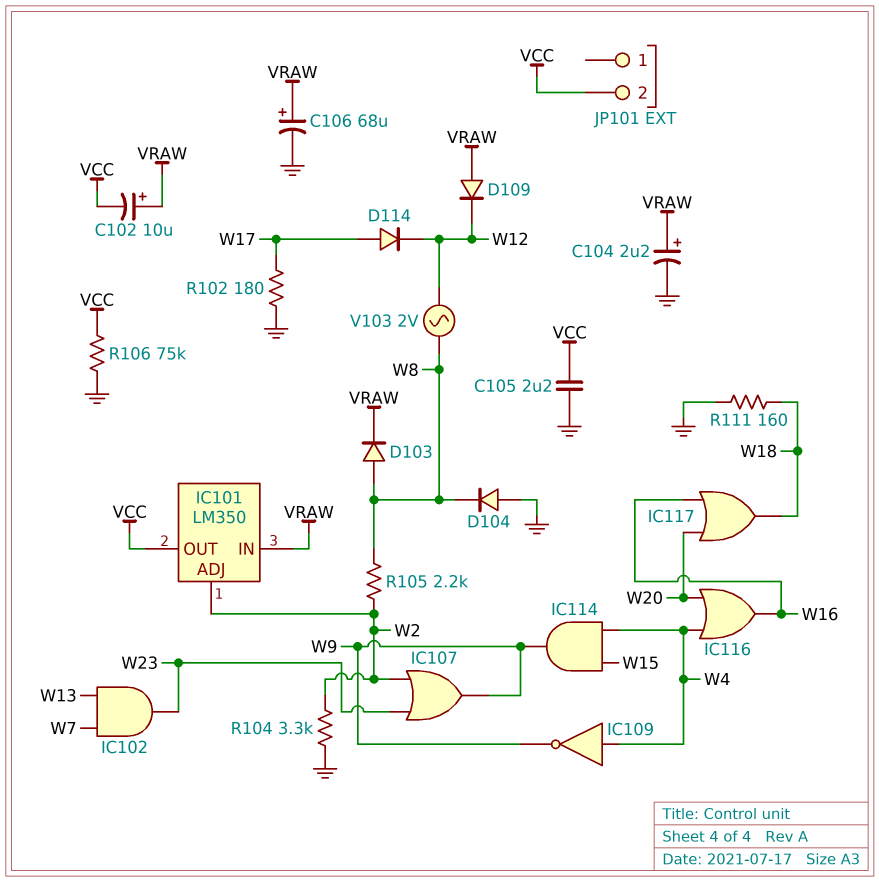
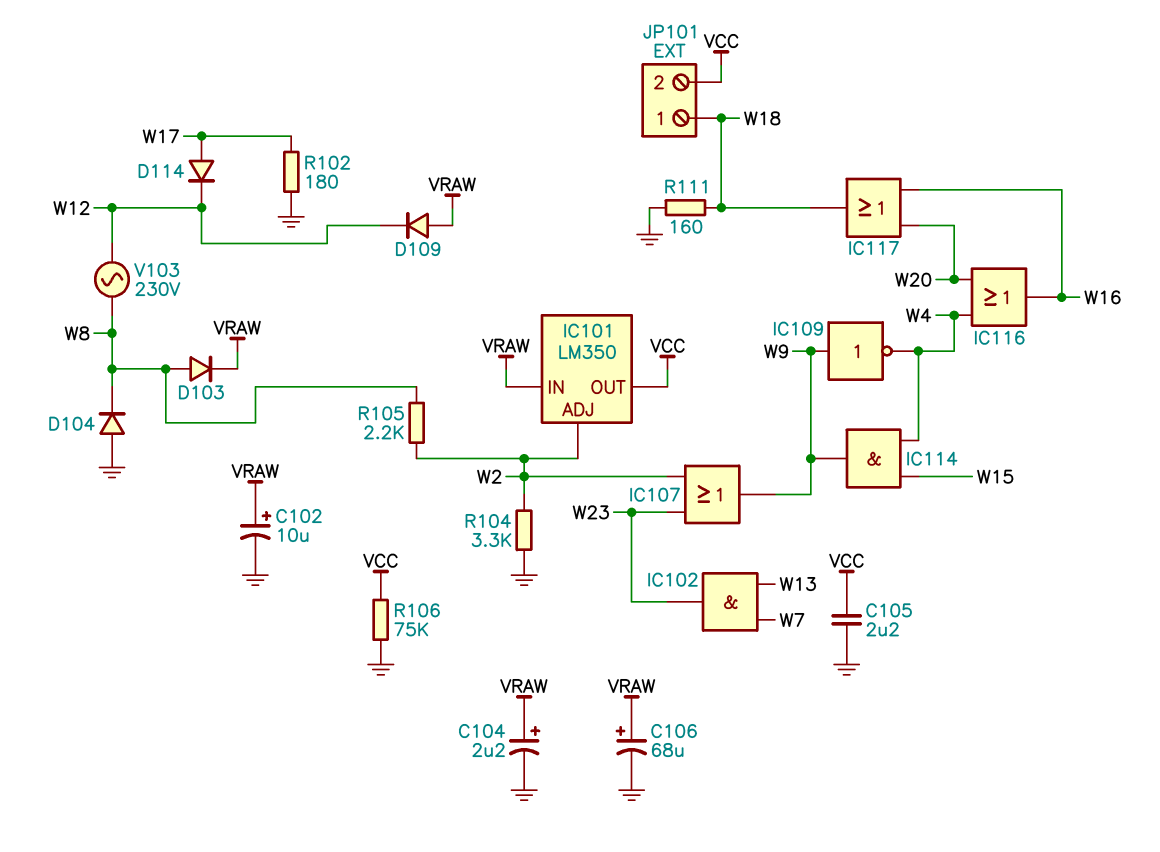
C102: 10uF (plus VRAW, minus VCC) -> 10uF (plus VRAW, minus GND)
IC109: NOT (in W4, out W9) -> NOT (in W9, out W4)
JP101 pin 1: none -> W18
V103: AC 2V (W8, W12) -> AC 230V (W8, W12)

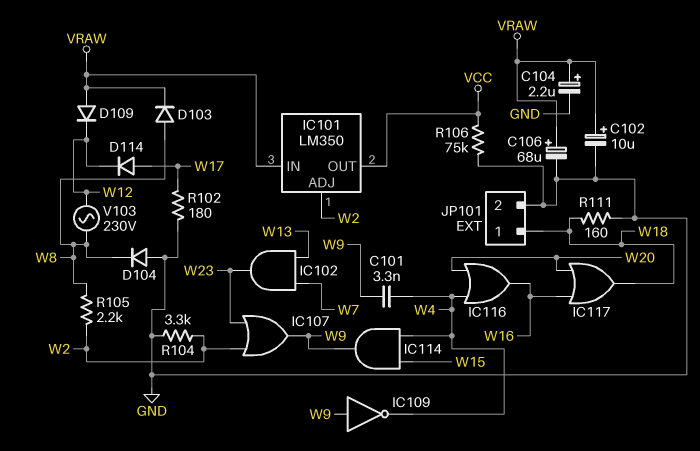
C101: none -> 3.3nF (W4, W9)
C105: 2.2uF (GND, VCC) -> none
JP101 pin 2: VCC -> GND

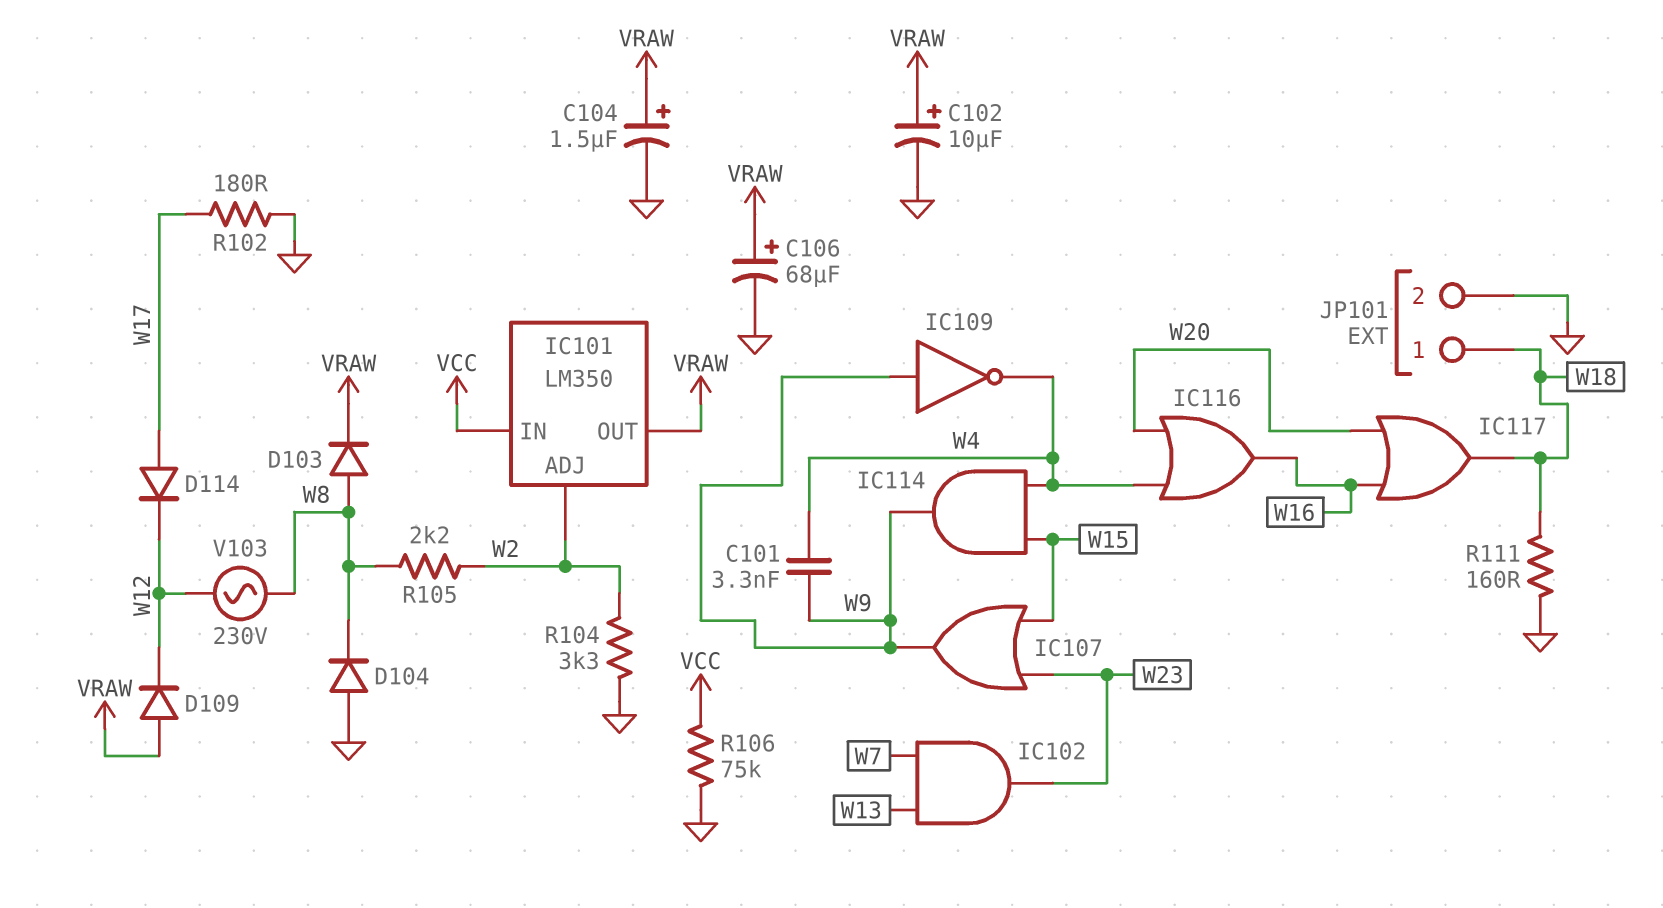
C104: 2.2uF (plus VRAW, minus GND) -> 1.5uF (plus VRAW, minus GND)
IC101 pin IN: VRAW -> VCC
IC101 pin OUT: VCC -> VRAW
IC107: OR (in W2, in W23, out W9) -> OR (in W15, in W23, out W9)

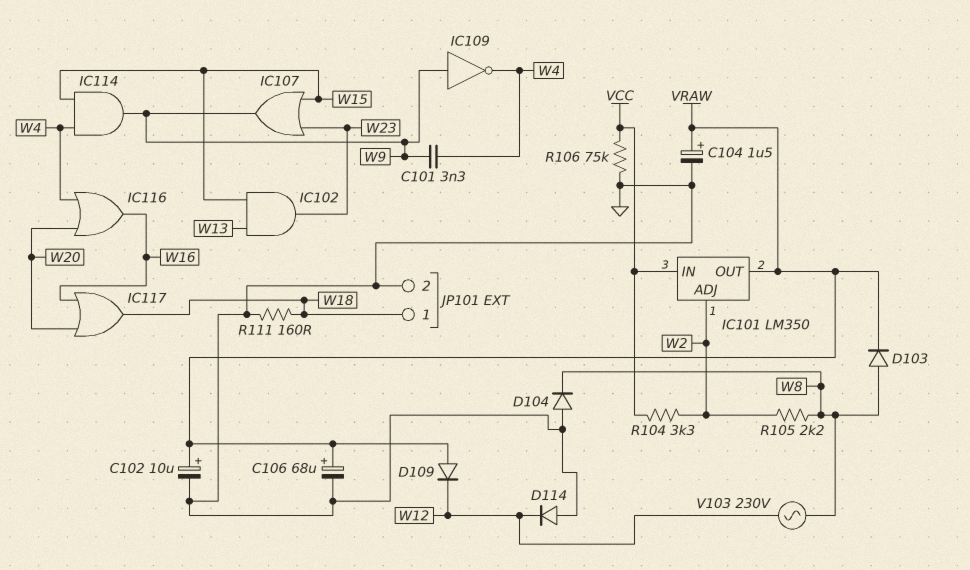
D114: diode (A W17, K W12) -> diode (A GND, K W12)
IC102: AND (in W7, in W13, out W23) -> AND (in W13, in W15, out W23)
R102: 180 (GND, W17) -> none
R104: 3.3k (GND, W2) -> 3.3k (VCC, W2)

